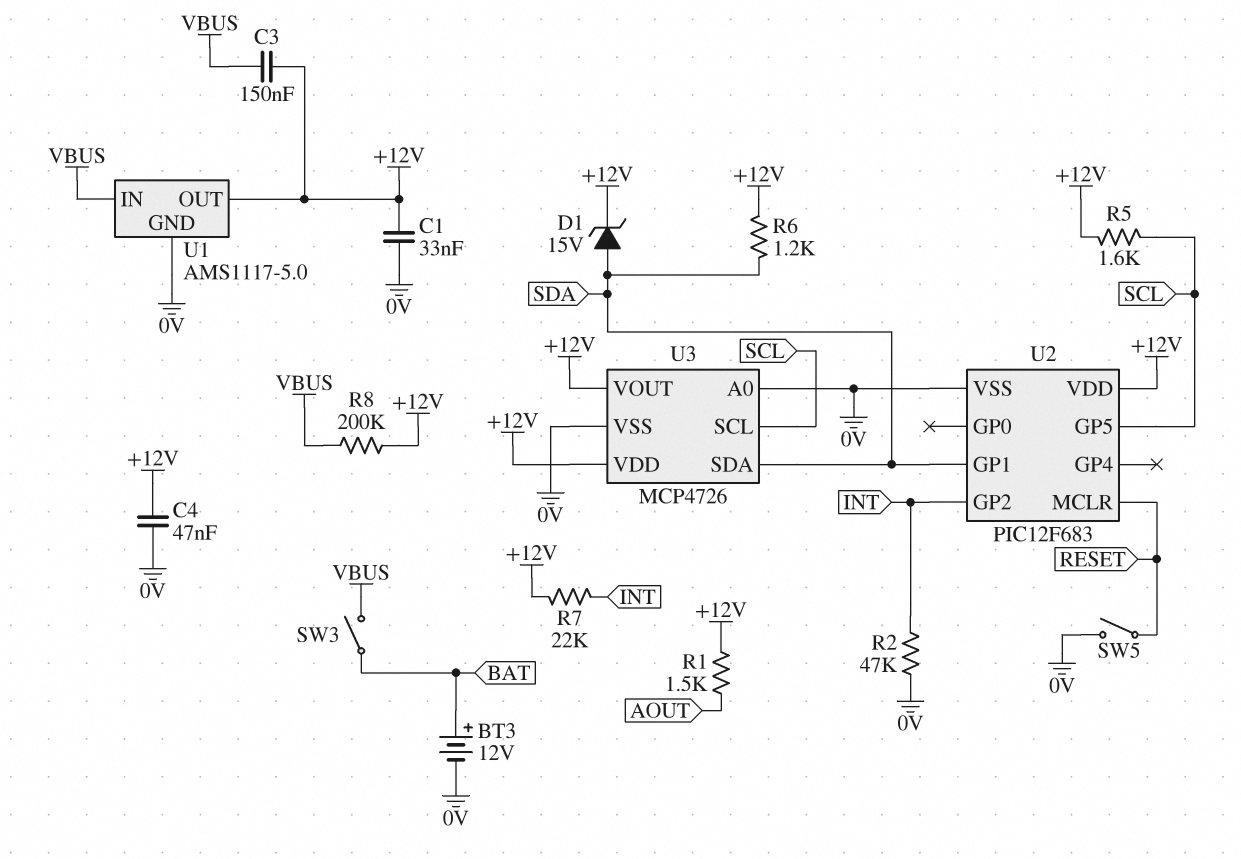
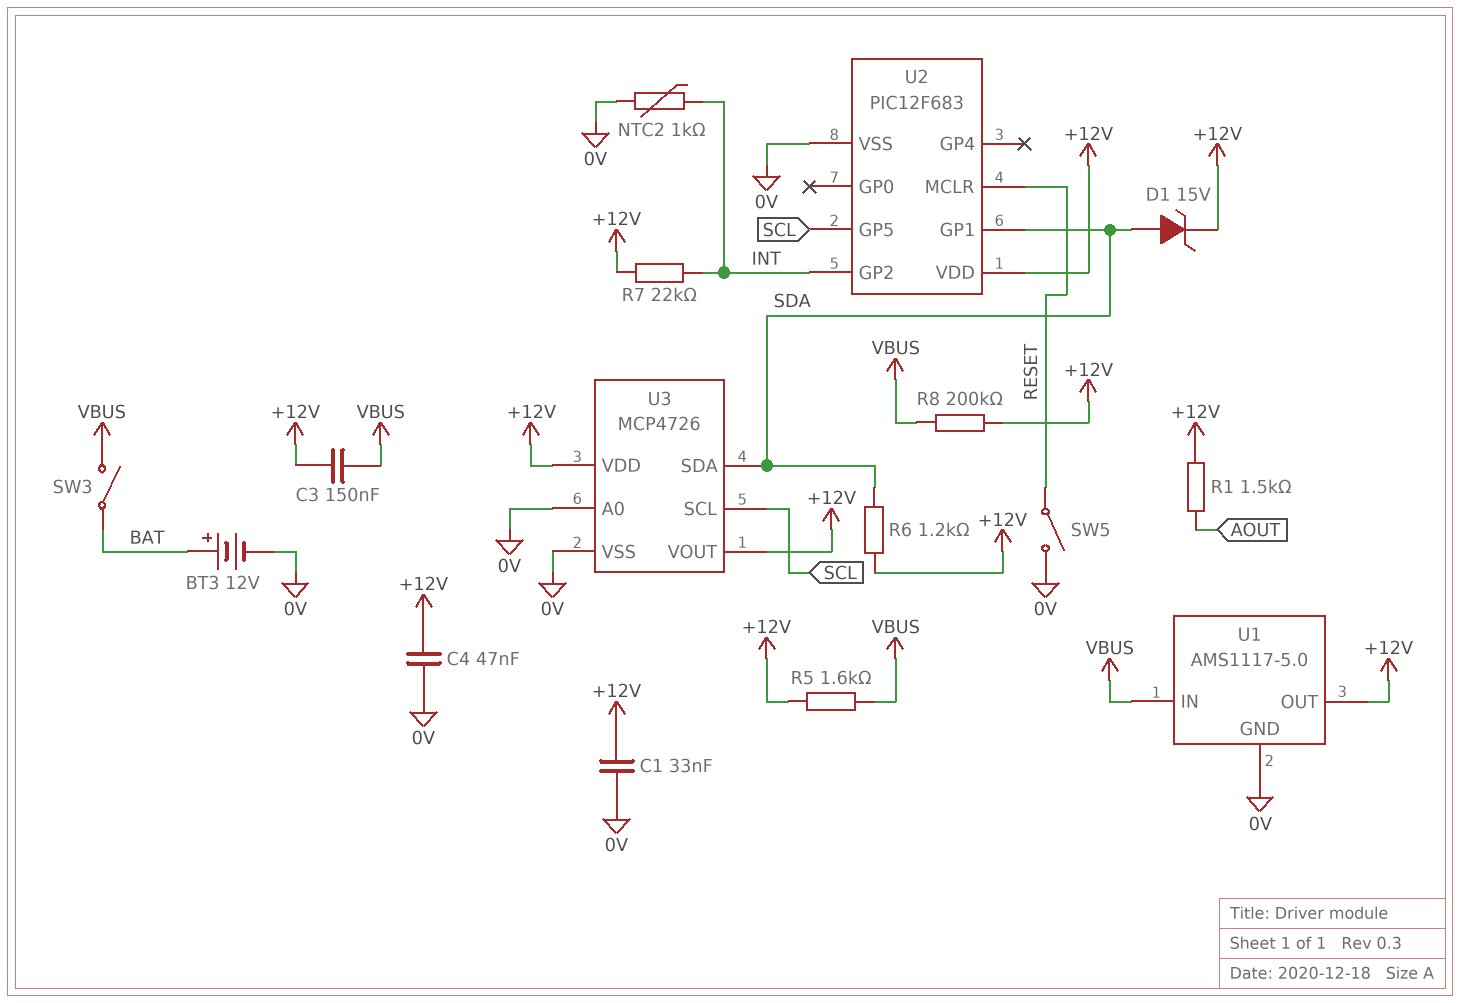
NTC2: none -> 1k (0V, INT)
R2: 47k (0V, INT) -> none
R5: 1.6k (+12V, SCL) -> 1.6k (+12V, VBUS)

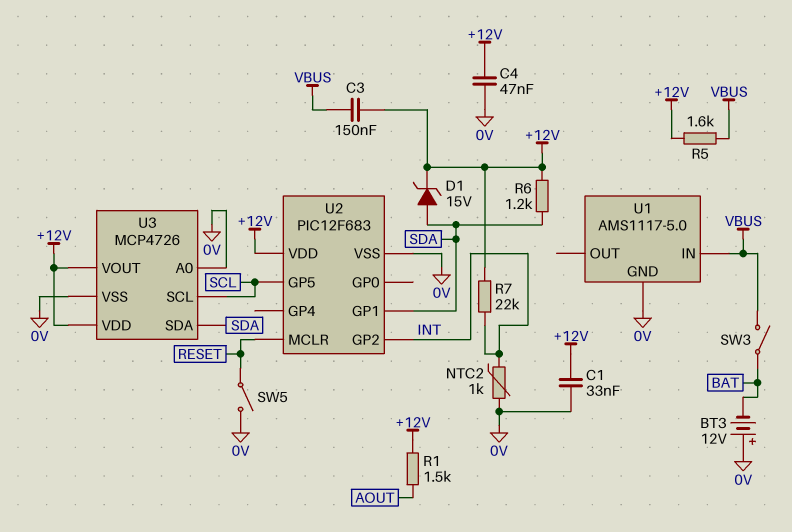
BT3: 12V (plus BAT, minus 0V) -> 12V (plus 0V, minus BAT)
R8: 200k (+12V, VBUS) -> none
U1 pin OUT: +12V -> none

